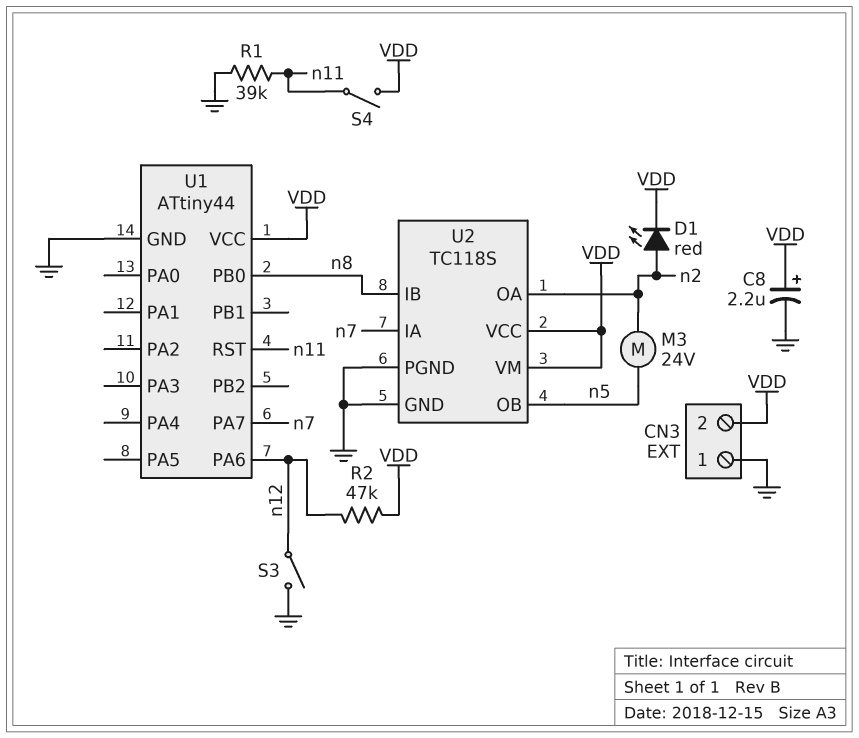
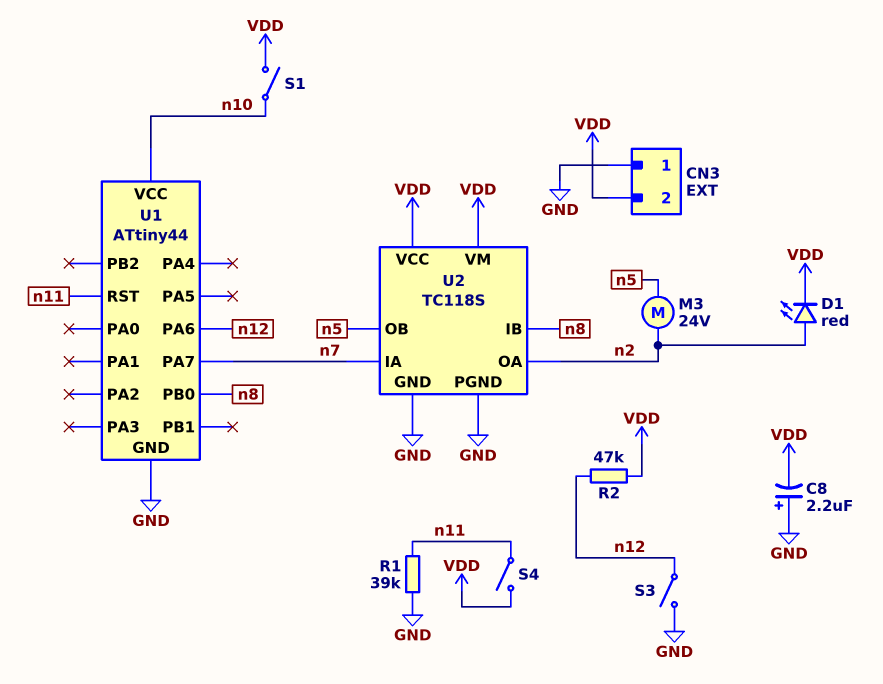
C8: 2.2uF (plus VDD, minus GND) -> 2.2uF (plus GND, minus VDD)
S1: none -> switch (VDD, n10)
U1 pin VCC: VDD -> n10

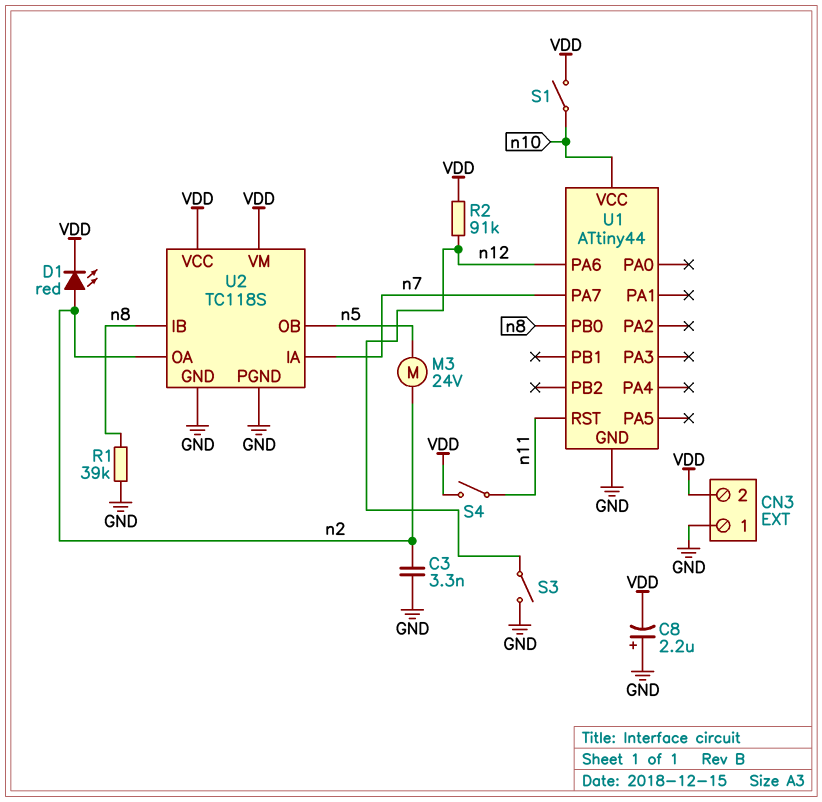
C3: none -> 3.3nF (GND, n2)
R1: 39k (GND, n11) -> 39k (GND, n8)
R2: 47k (VDD, n12) -> 91k (VDD, n12)

